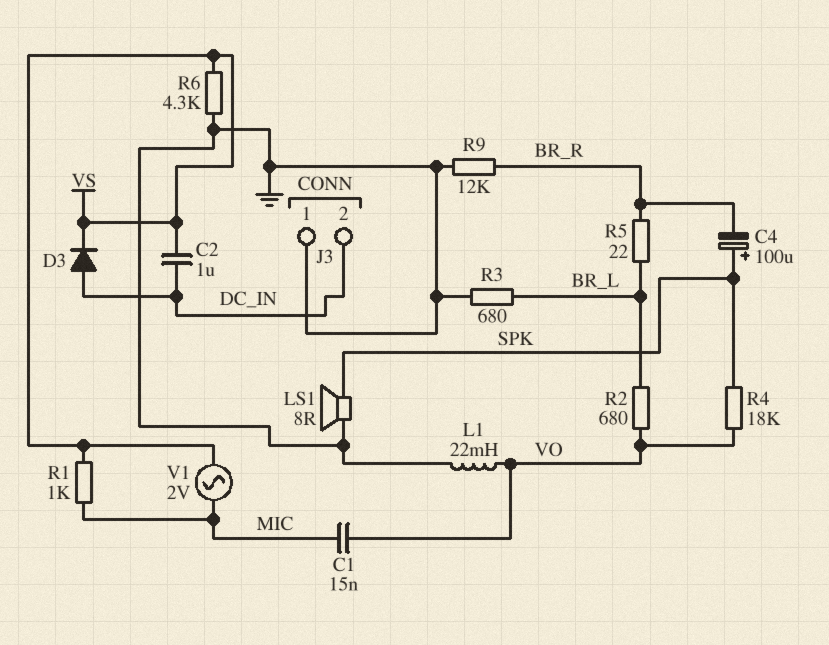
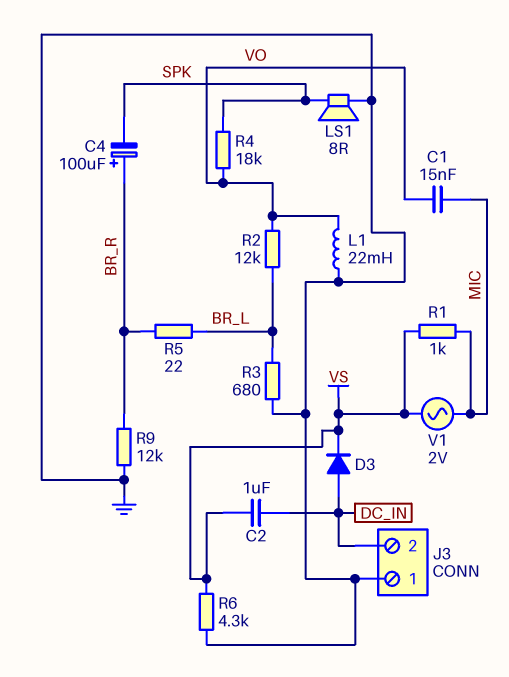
C4: 100uF (plus SPK, minus BR_R) -> 100uF (plus BR_R, minus SPK)
R2: 680 (BR_L, VO) -> 12k (BR_L, VO)

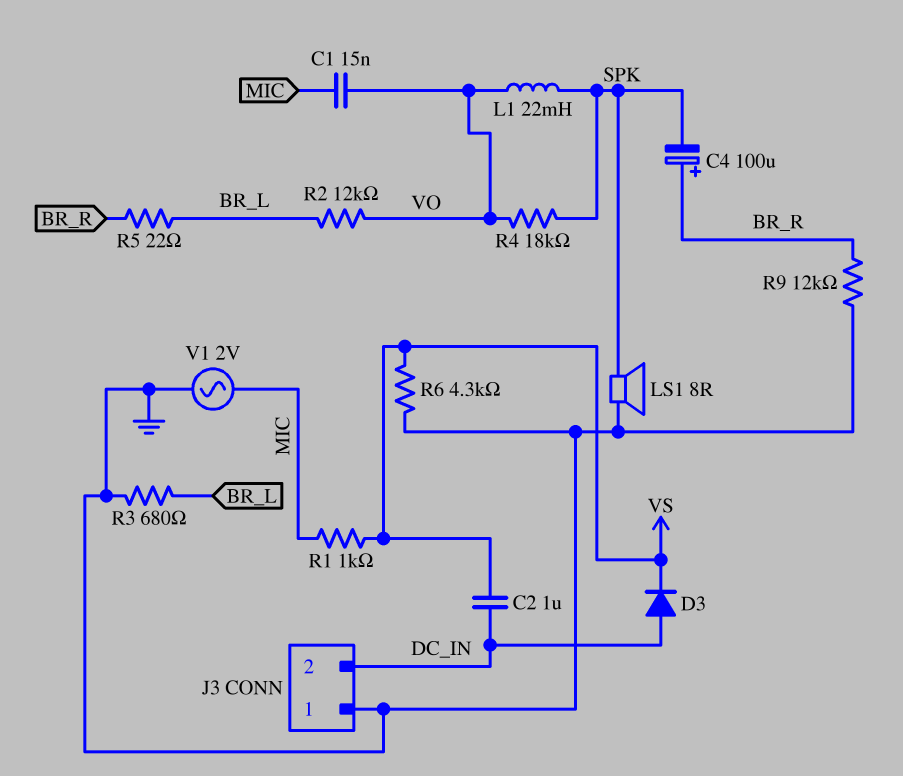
L1: 22mH (GND, VO) -> 22mH (SPK, VO)
V1: AC 2V (MIC, VS) -> AC 2V (GND, MIC)

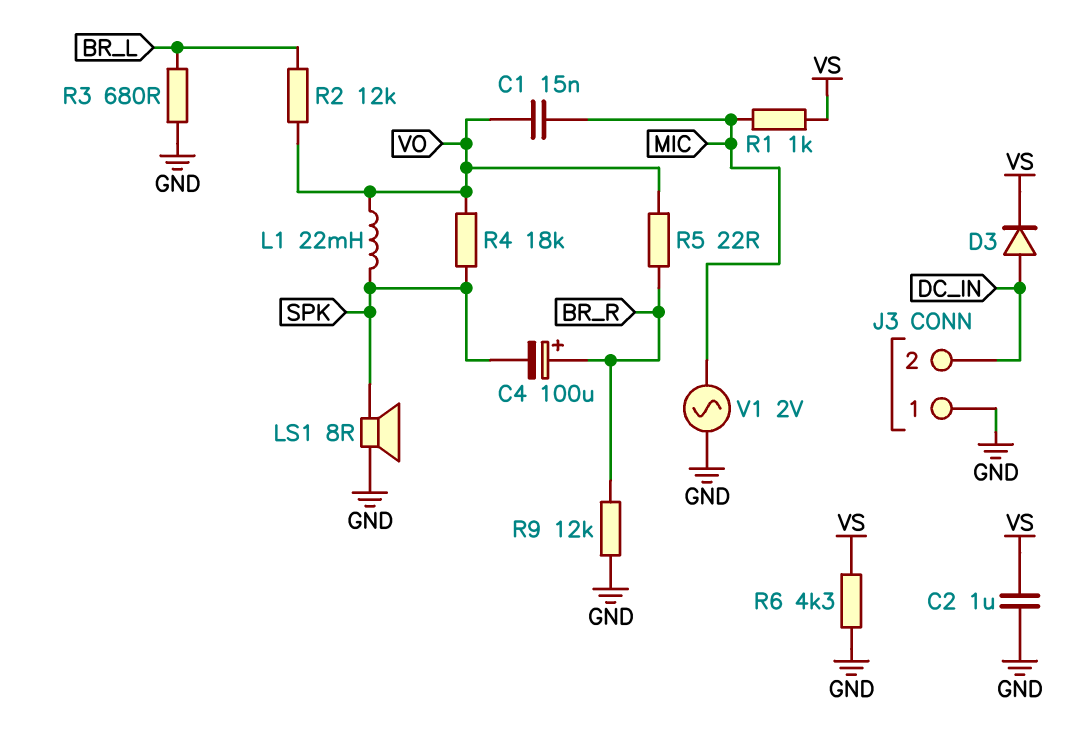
C2: 1uF (DC_IN, VS) -> 1uF (GND, VS)
R5: 22 (BR_L, BR_R) -> 22 (BR_R, VO)

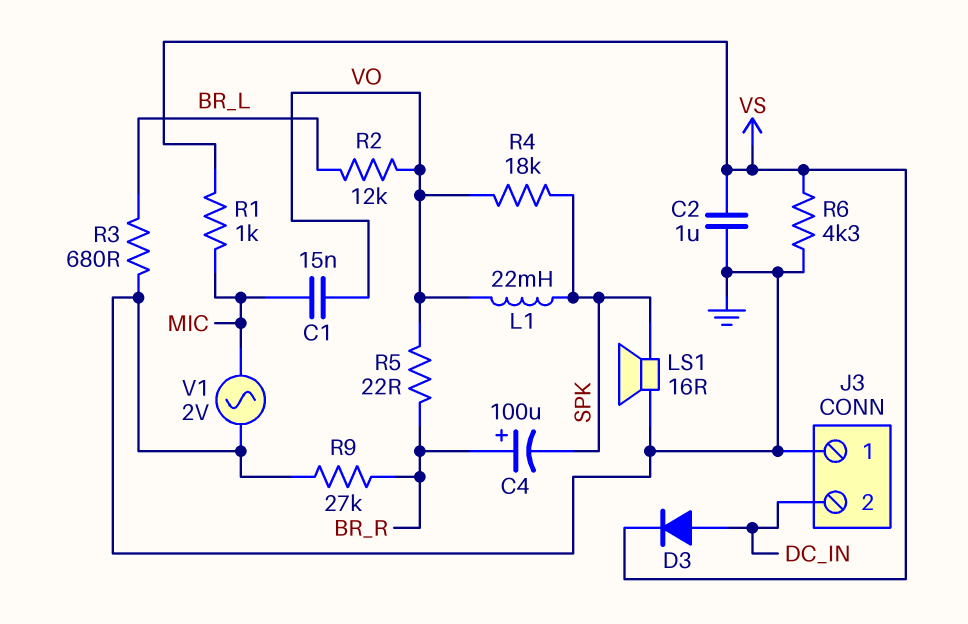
LS1: speaker 8R (GND, SPK) -> speaker 16R (GND, SPK)
R9: 12k (BR_R, GND) -> 27k (BR_R, GND)

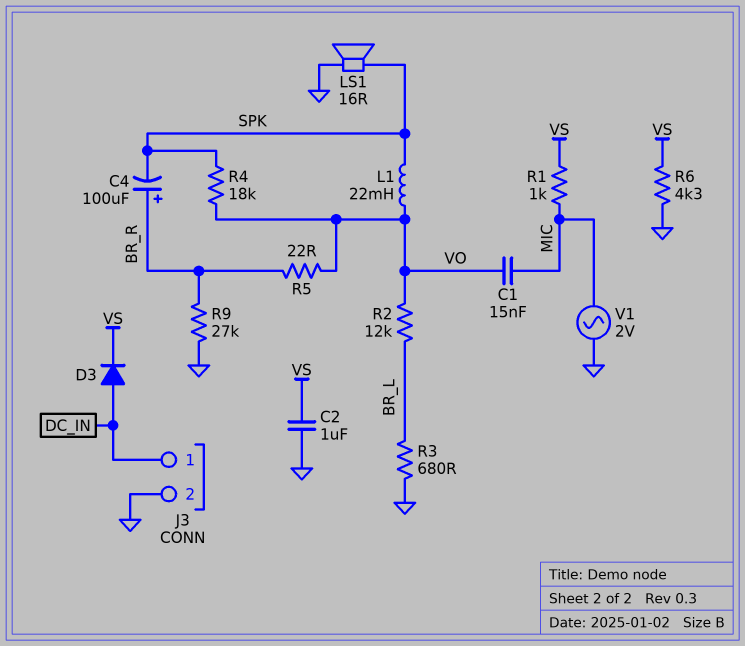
J3 pin 1: GND -> DC_IN
J3 pin 2: DC_IN -> GND

